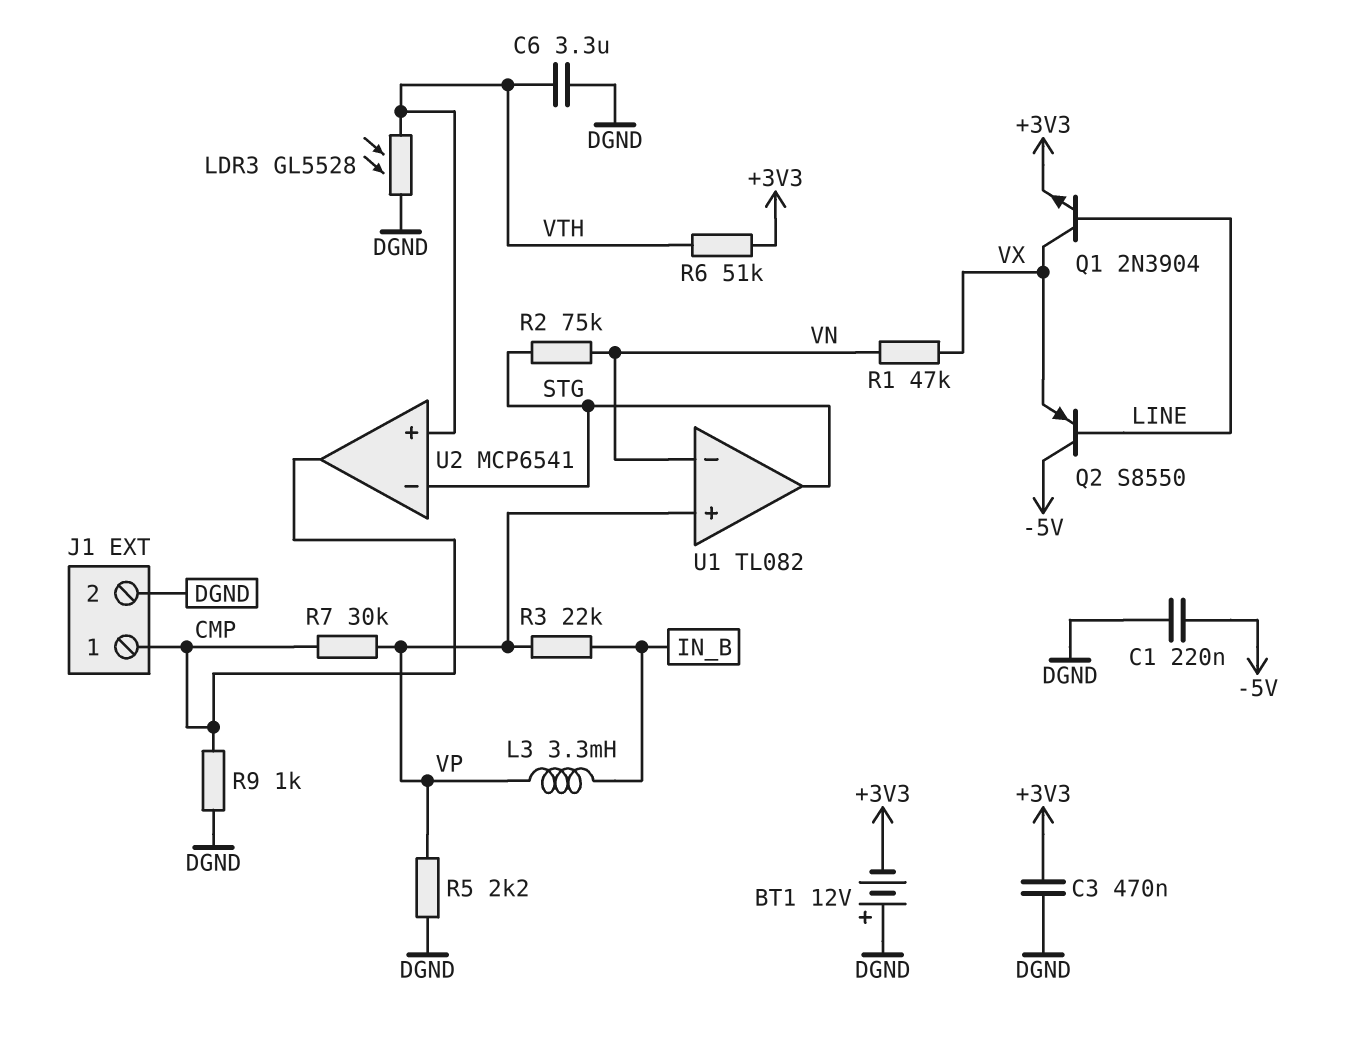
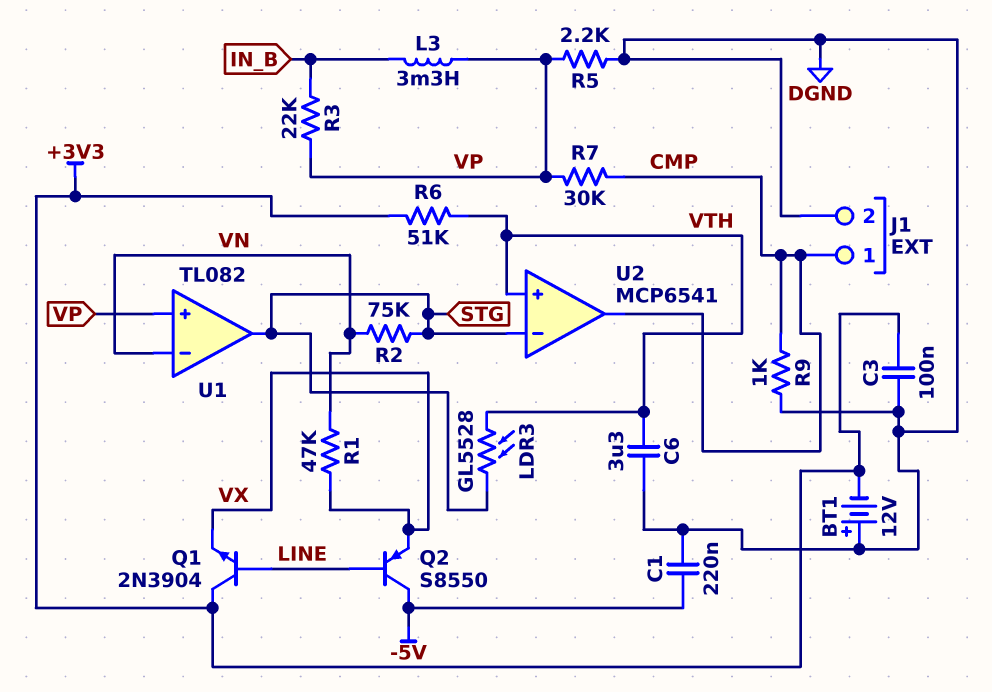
C3: 470nF (+3V3, DGND) -> 100nF (+3V3, DGND)
LDR3: GL5528 (DGND, VTH) -> GL5528 (STG, VTH)
Q1: NPN 2N3904 (B LINE, C VX, E +3V3) -> NPN 2N3904 (B LINE, C +3V3, E VX)

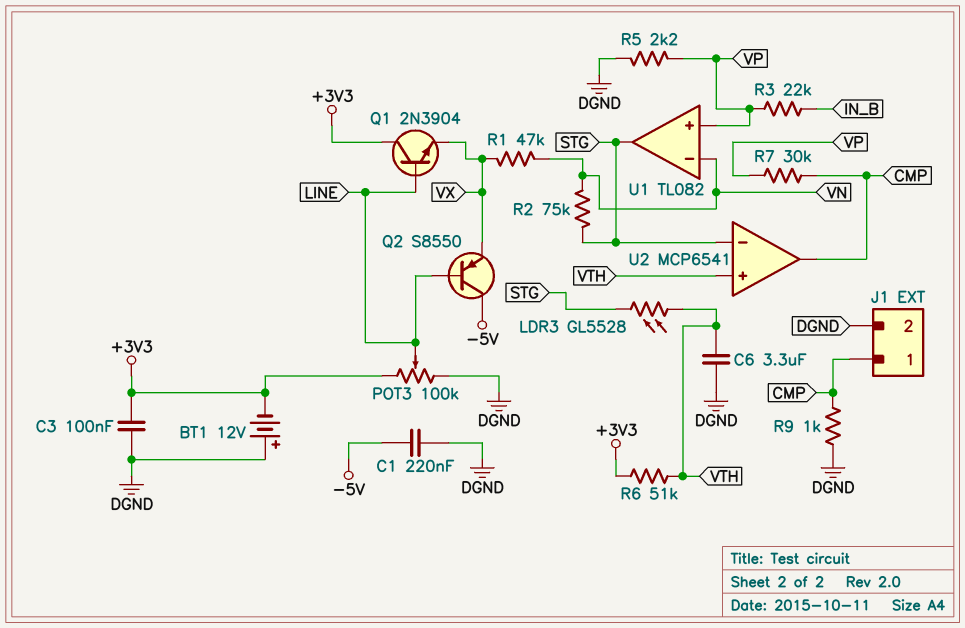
L3: 3.3mH (IN_B, VP) -> none
POT3: none -> 100k (+3V3, DGND, wiper LINE)

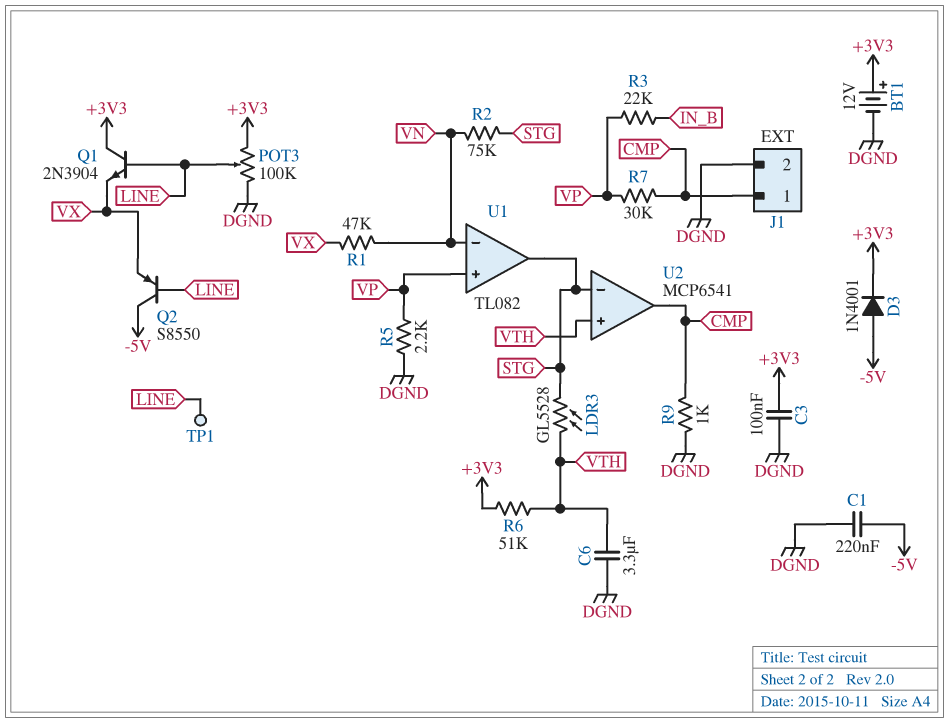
BT1: 12V (plus DGND, minus +3V3) -> 12V (plus +3V3, minus DGND)
D3: none -> diode 1N4001 (A -5V, K +3V3)
TP1: none -> test point (LINE)

